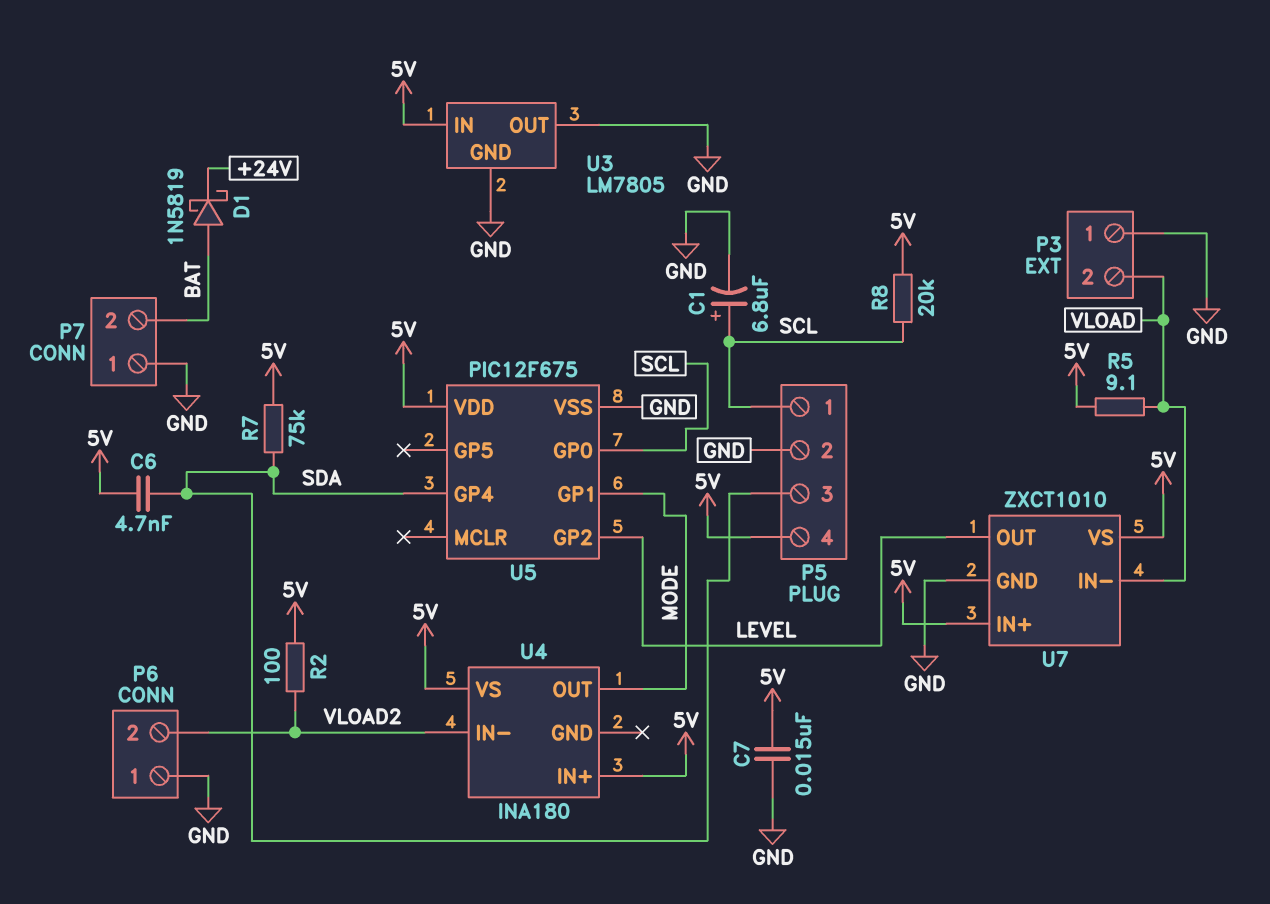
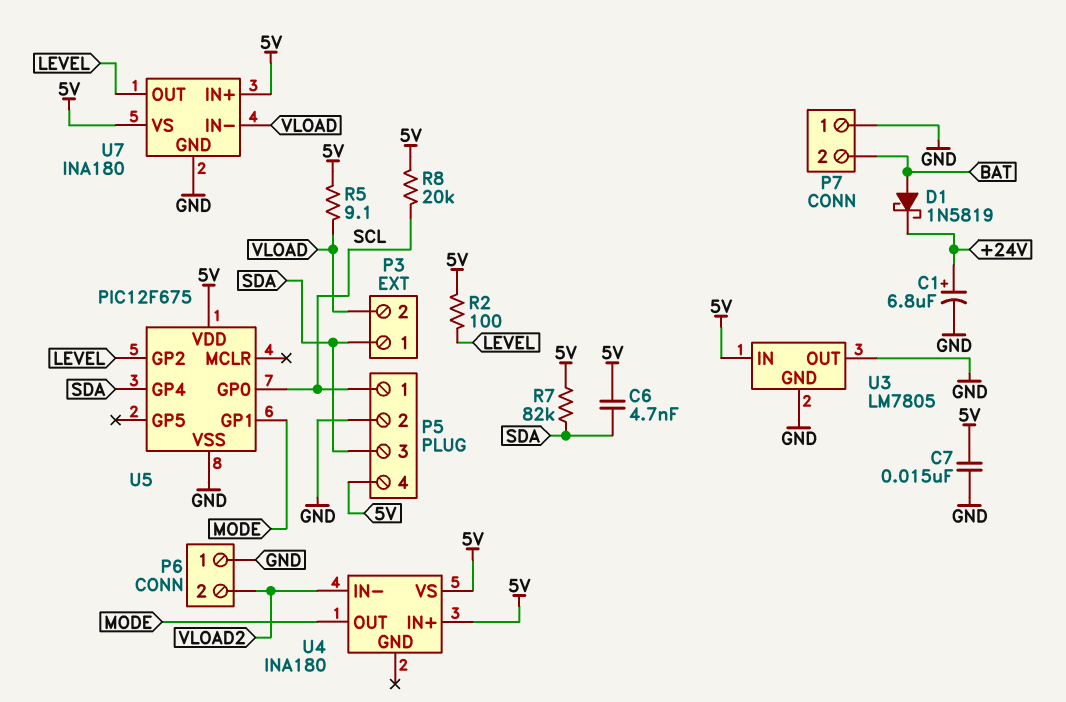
C1: 6.8uF (plus SCL, minus GND) -> 6.8uF (plus +24V, minus GND)
P3 pin 1: GND -> SDA
R2: 100 (5V, VLOAD2) -> 100 (5V, LEVEL)
R7: 75k (5V, SDA) -> 82k (5V, SDA)
U7: ZXCT1010 -> INA180

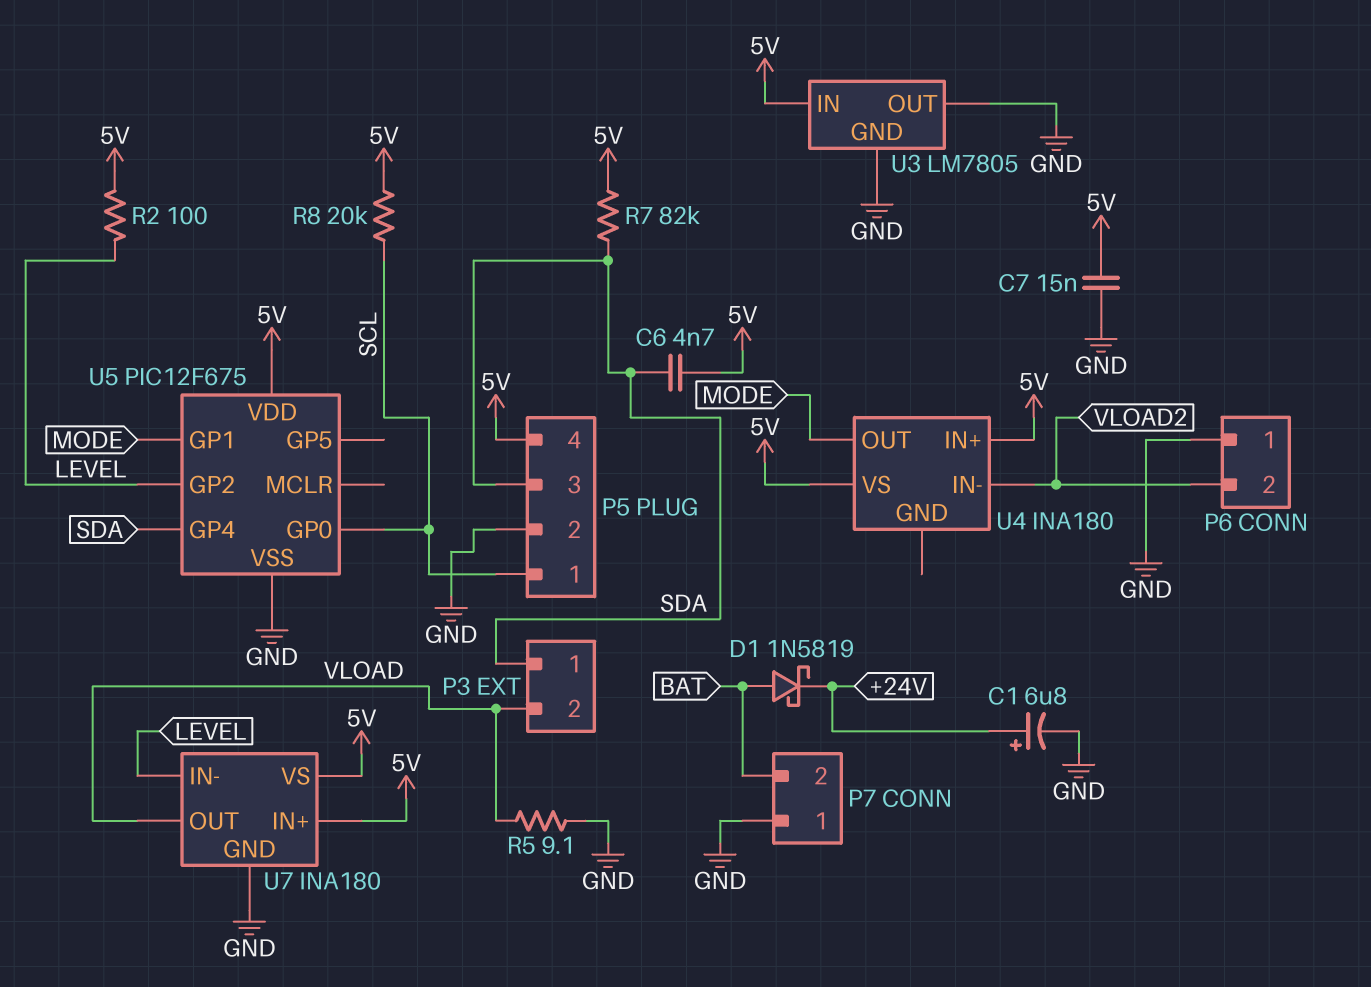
R5: 9.1 (5V, VLOAD) -> 9.1 (GND, VLOAD)
U7 pin IN-: VLOAD -> LEVEL
U7 pin OUT: LEVEL -> VLOAD

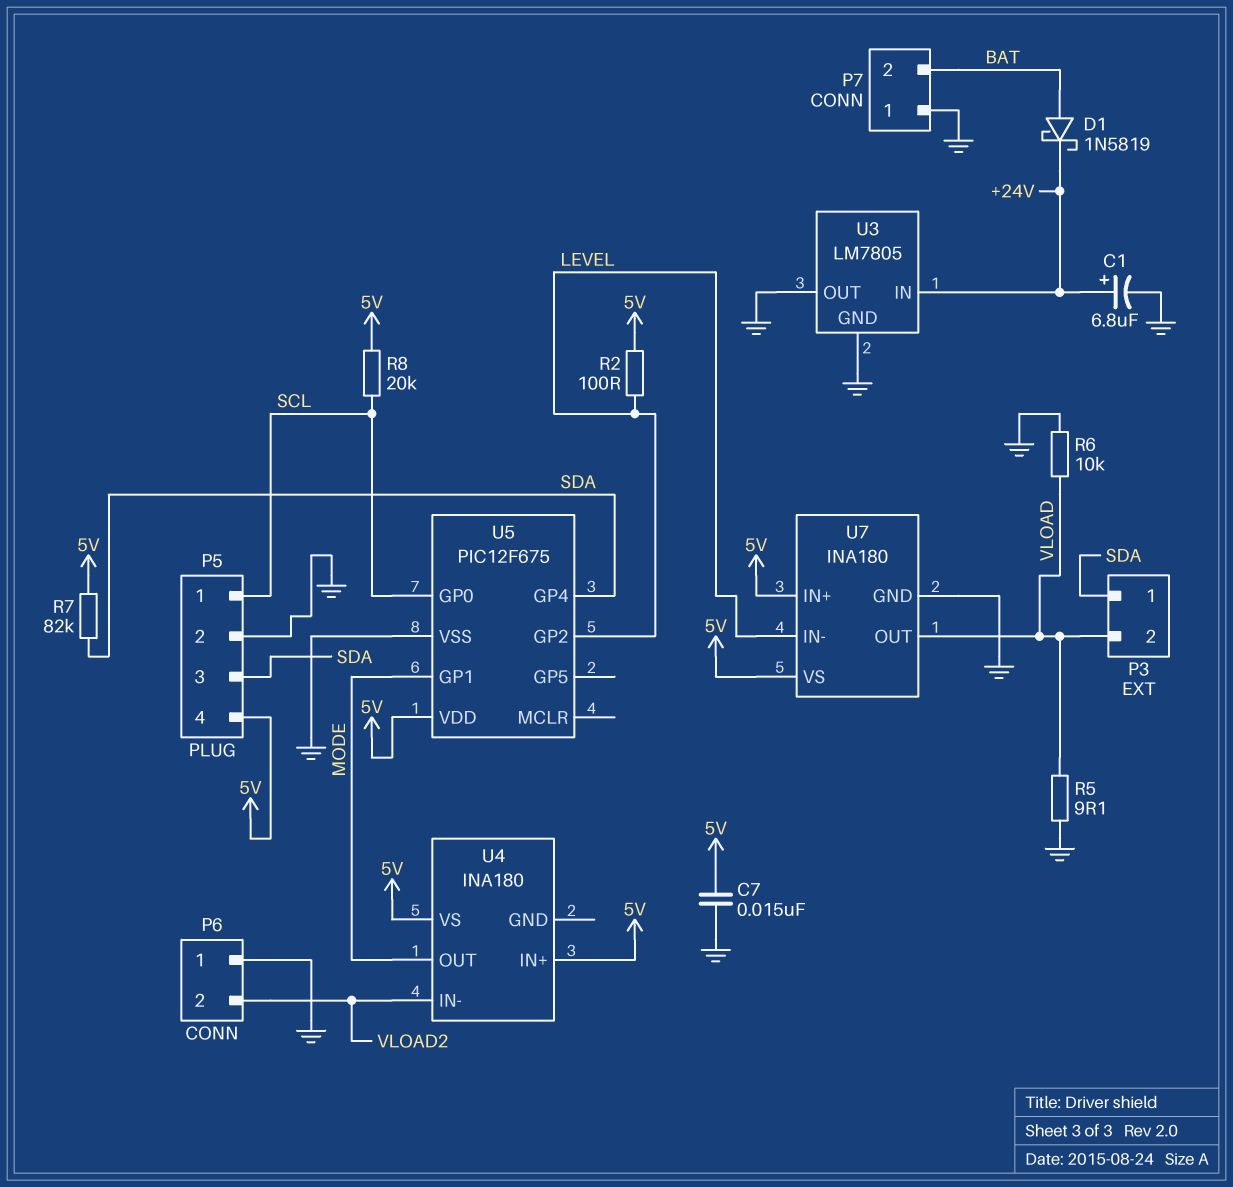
C6: 4.7nF (5V, SDA) -> none
R6: none -> 10k (GND, VLOAD)
U3 pin IN: 5V -> +24V

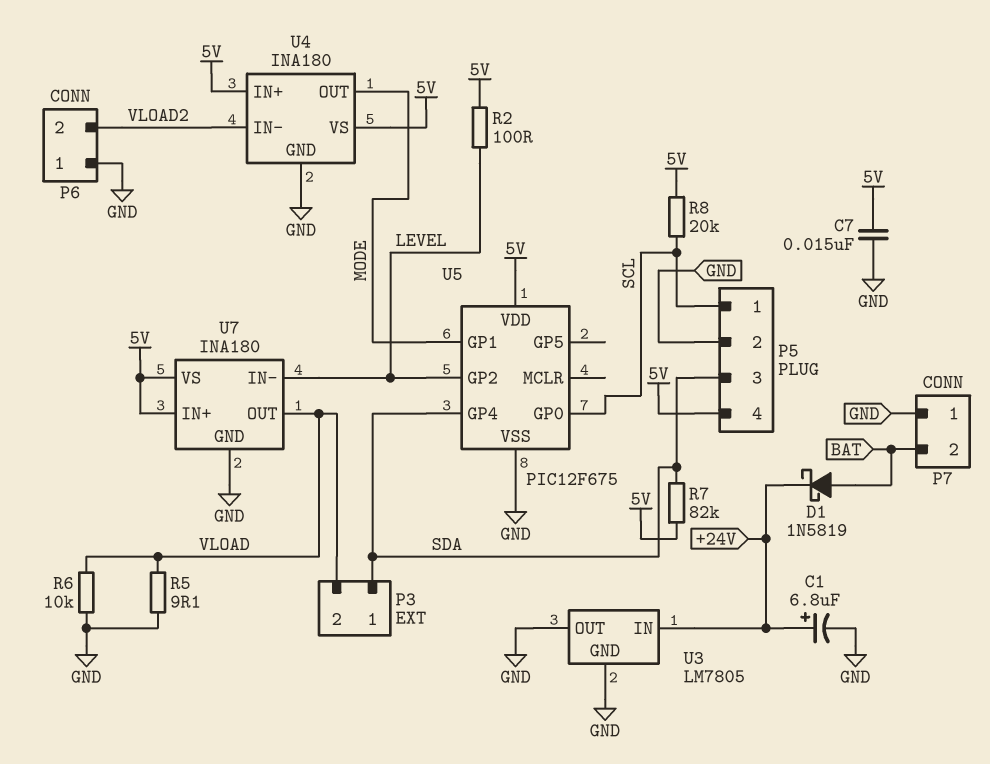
U4 pin GND: none -> GND

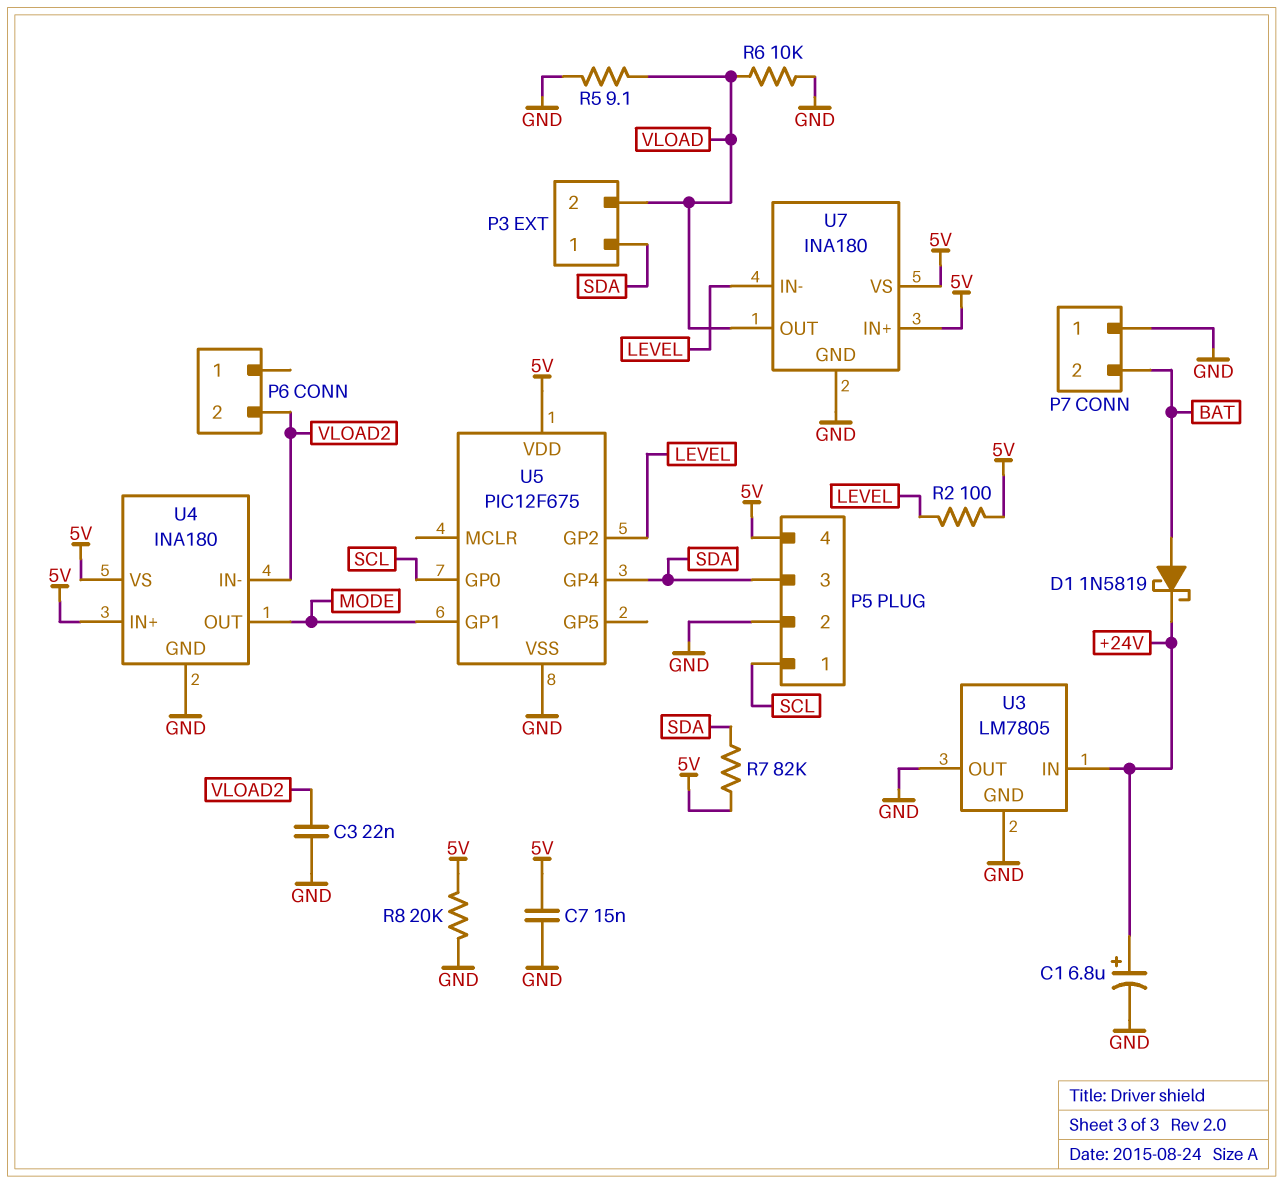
C3: none -> 22nF (GND, VLOAD2)
P6 pin 1: GND -> none
R8: 20k (5V, SCL) -> 20k (5V, GND)

